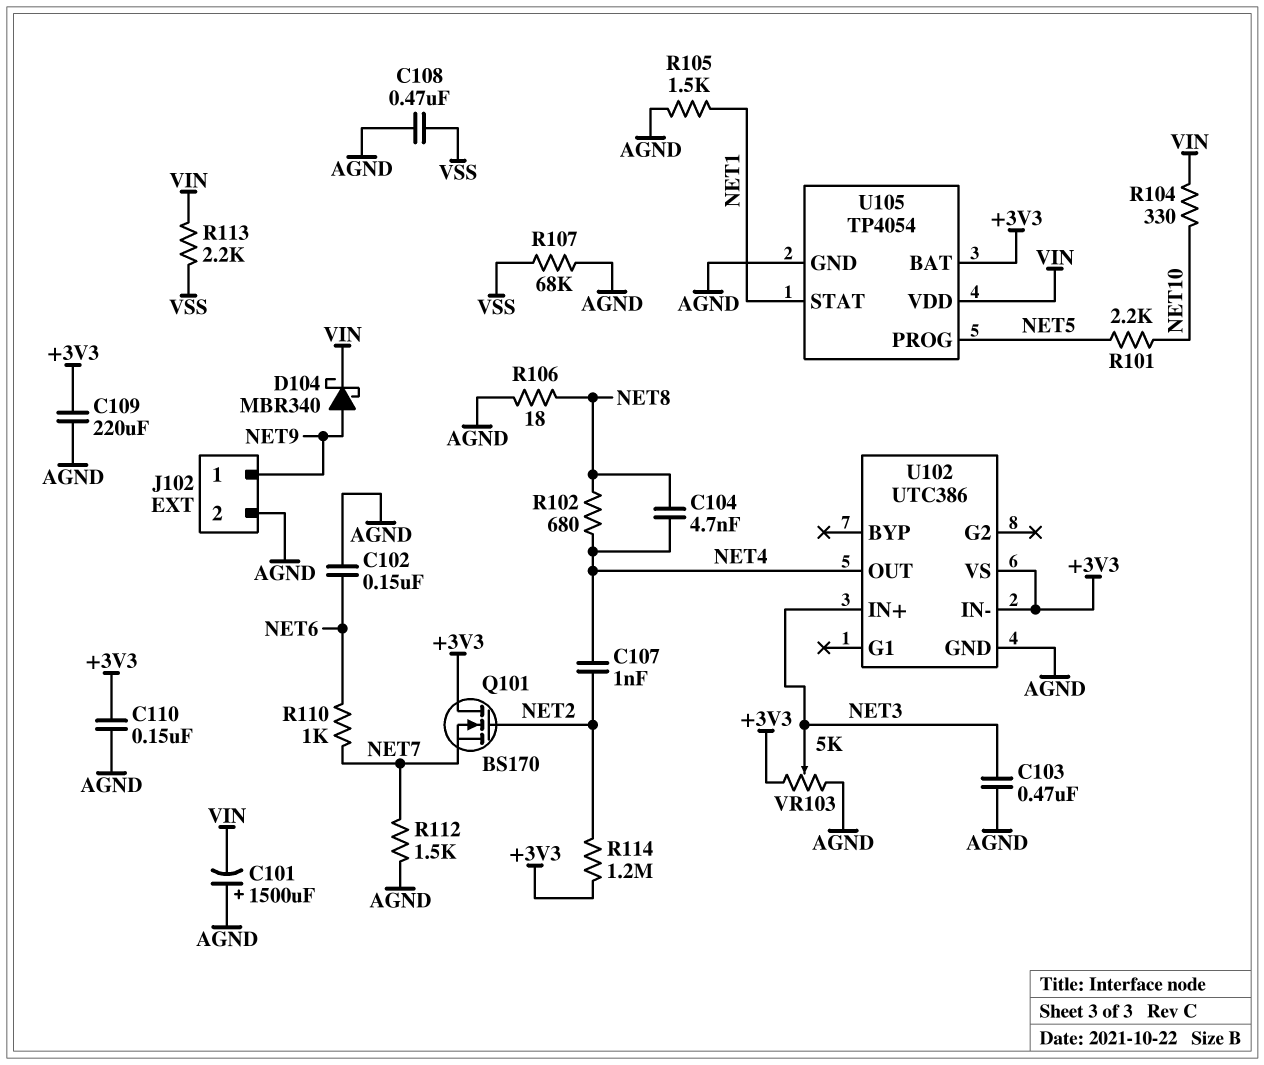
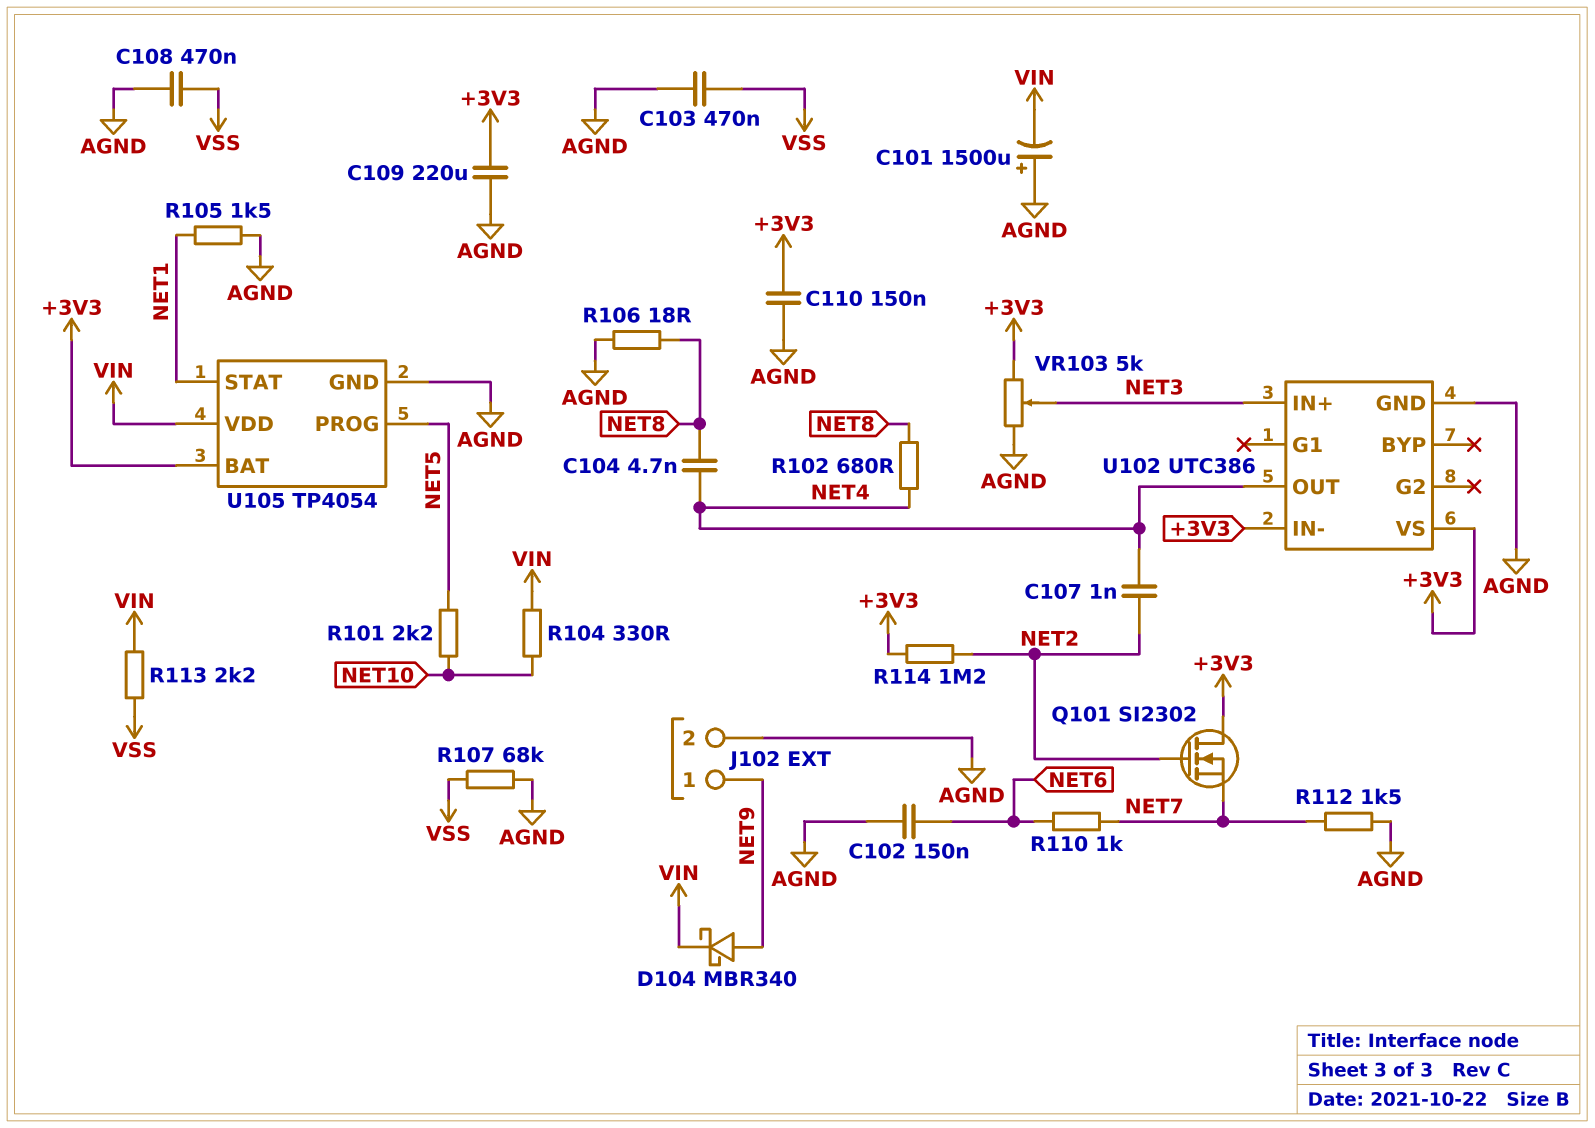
C103: 470nF (AGND, NET3) -> 470nF (AGND, VSS)
Q101: NMOS BS170 (G NET2, D +3V3, S NET7) -> NMOS SI2302 (G NET2, D +3V3, S NET7)

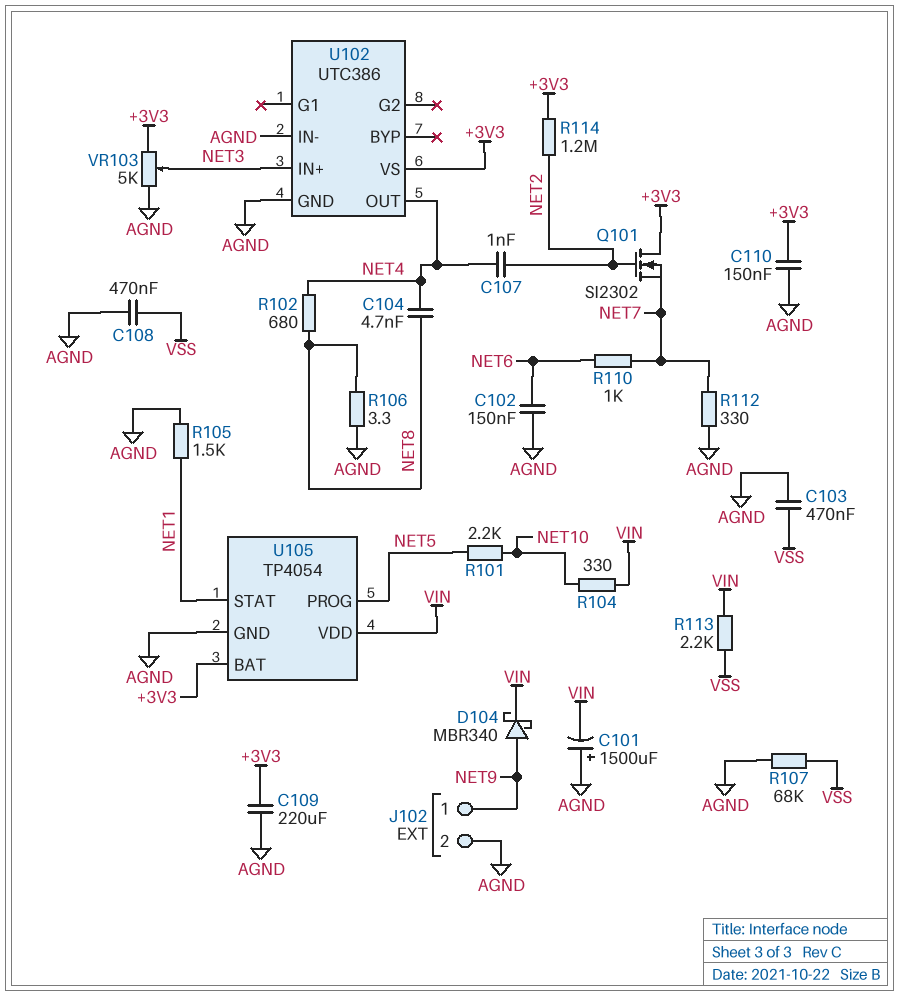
R106: 18 (AGND, NET8) -> 3.3 (AGND, NET8)
R112: 1.5k (AGND, NET7) -> 330 (AGND, NET7)
U102 pin IN-: +3V3 -> AGND

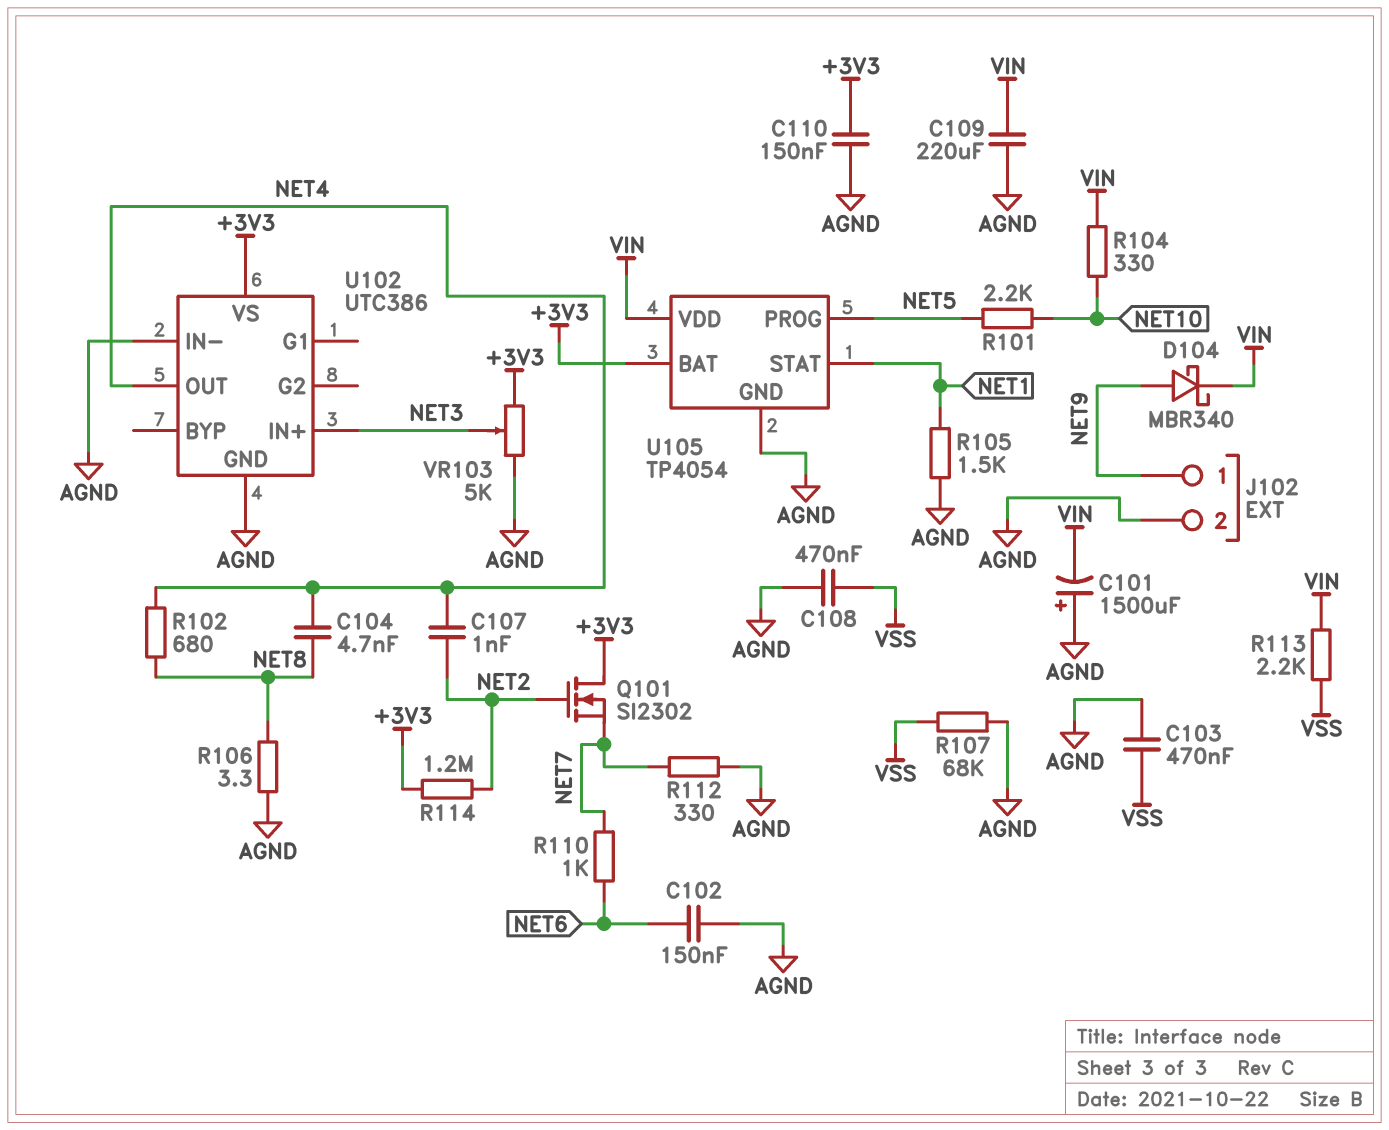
C109: 220uF (+3V3, AGND) -> 220uF (AGND, VIN)

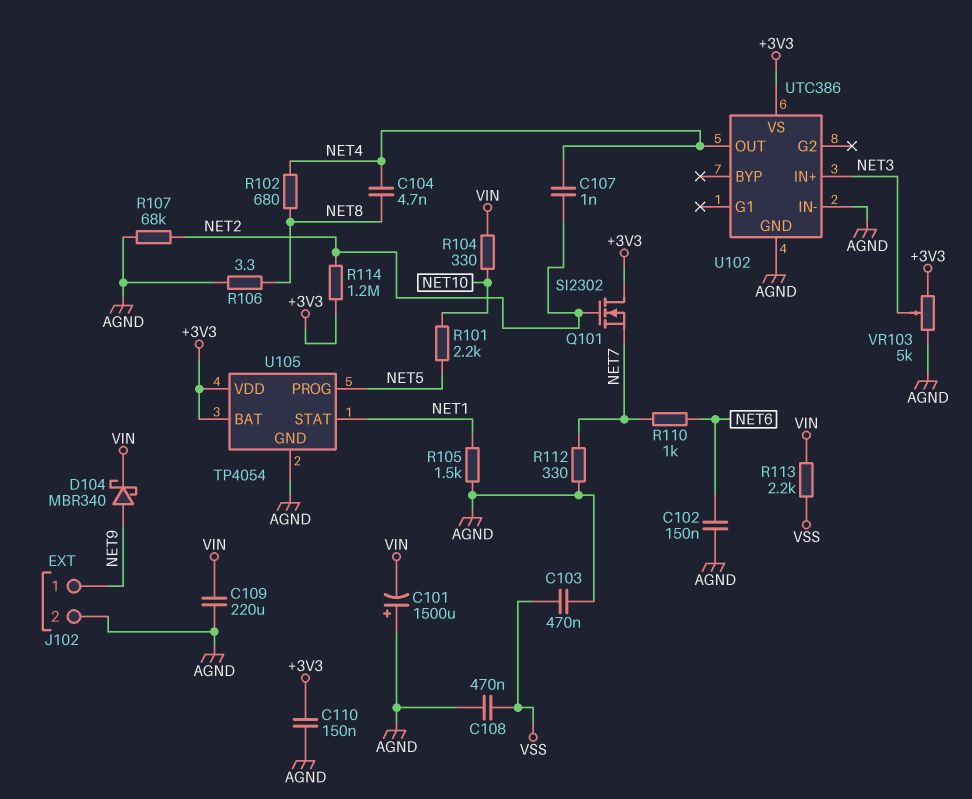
R107: 68k (AGND, VSS) -> 68k (AGND, NET2)
U105 pin VDD: VIN -> +3V3

